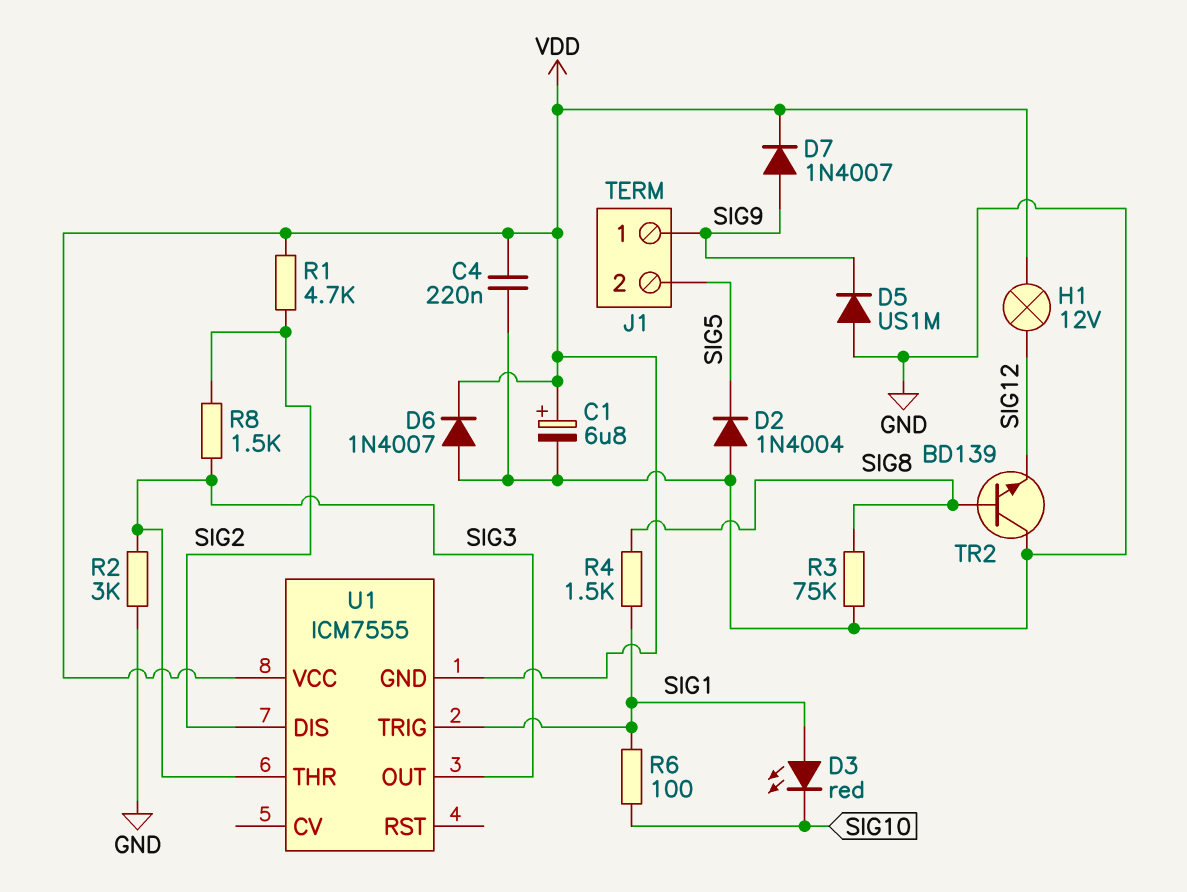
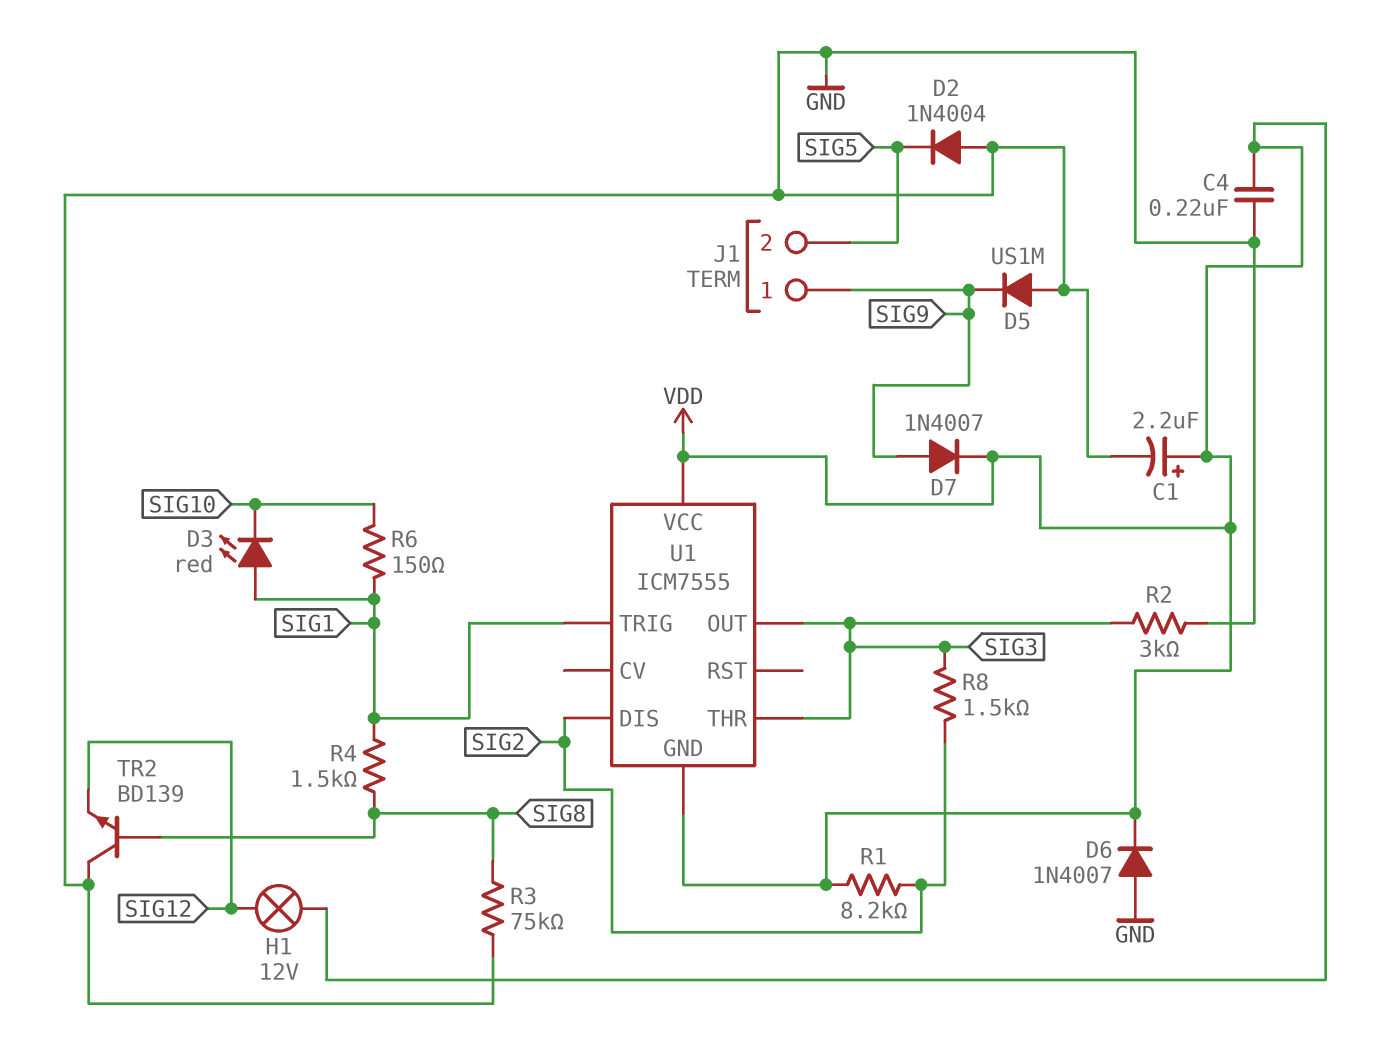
C1: 6.8uF (plus VDD, minus GND) -> 2.2uF (plus VDD, minus GND)
R1: 4.7k (SIG2, VDD) -> 8.2k (SIG2, VDD)
R6: 100 (SIG1, SIG10) -> 150 (SIG1, SIG10)

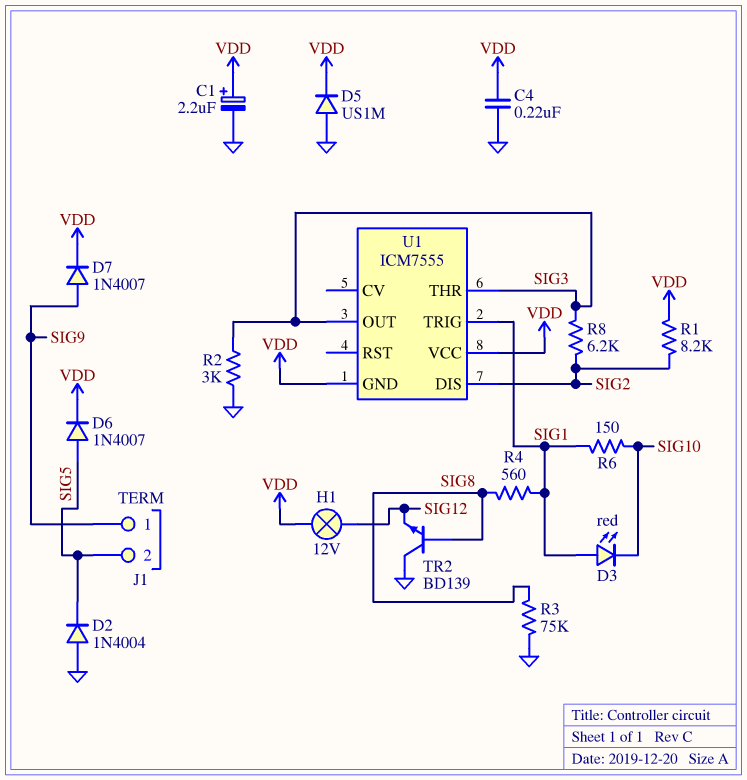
D5: diode US1M (A GND, K SIG9) -> diode US1M (A GND, K VDD)
D6: diode 1N4007 (A GND, K VDD) -> diode 1N4007 (A SIG5, K VDD)
R4: 1.5k (SIG1, SIG8) -> 560 (SIG1, SIG8)
R8: 1.5k (SIG2, SIG3) -> 6.2k (SIG2, SIG3)

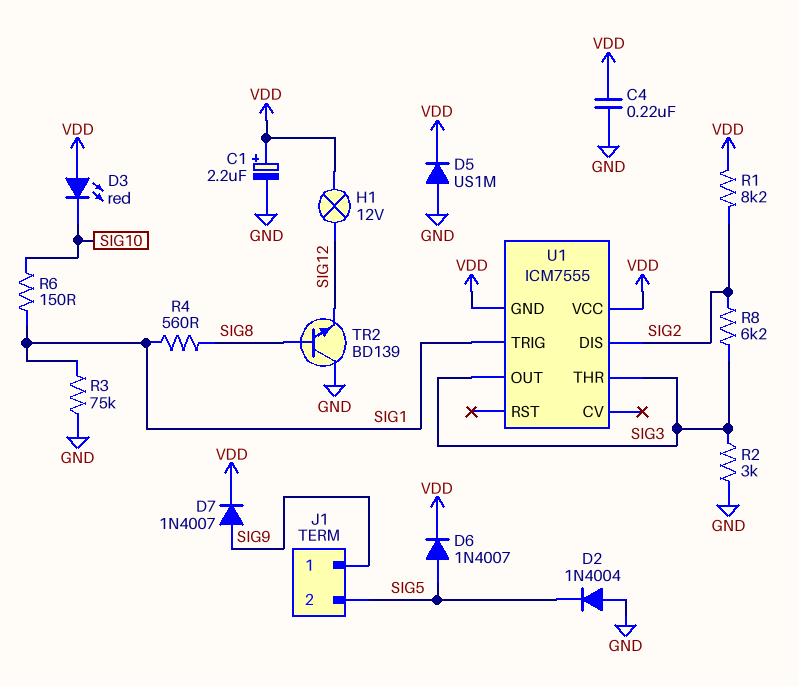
D3: LED red (A SIG1, K SIG10) -> LED red (A VDD, K SIG10)
R3: 75k (GND, SIG8) -> 75k (GND, SIG1)

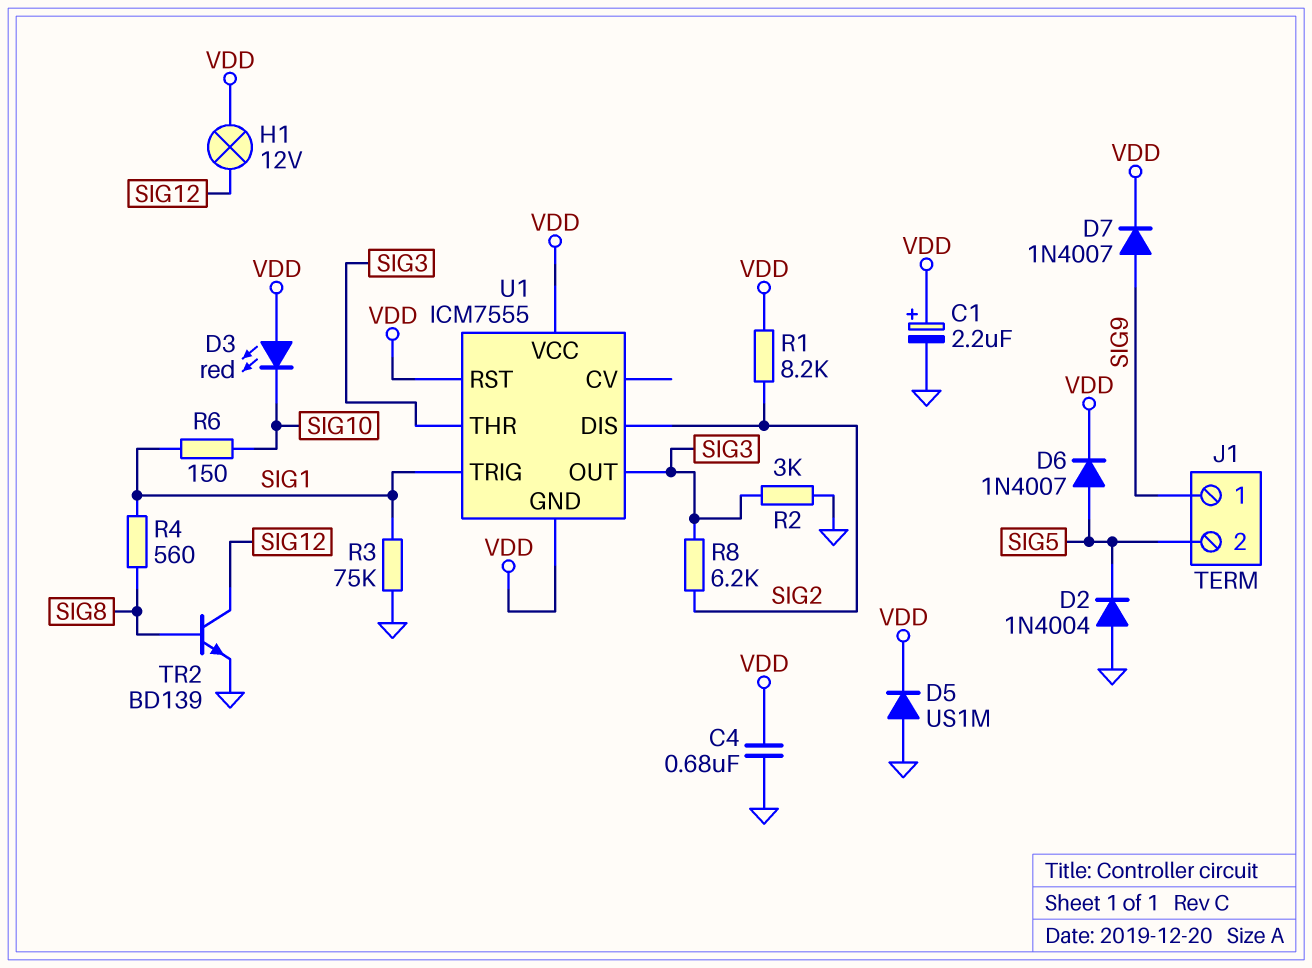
C4: 220nF (GND, VDD) -> 680nF (GND, VDD)
TR2: NPN BD139 (B SIG8, C GND, E SIG12) -> NPN BD139 (B SIG8, C SIG12, E GND)
U1 pin RST: none -> VDD

